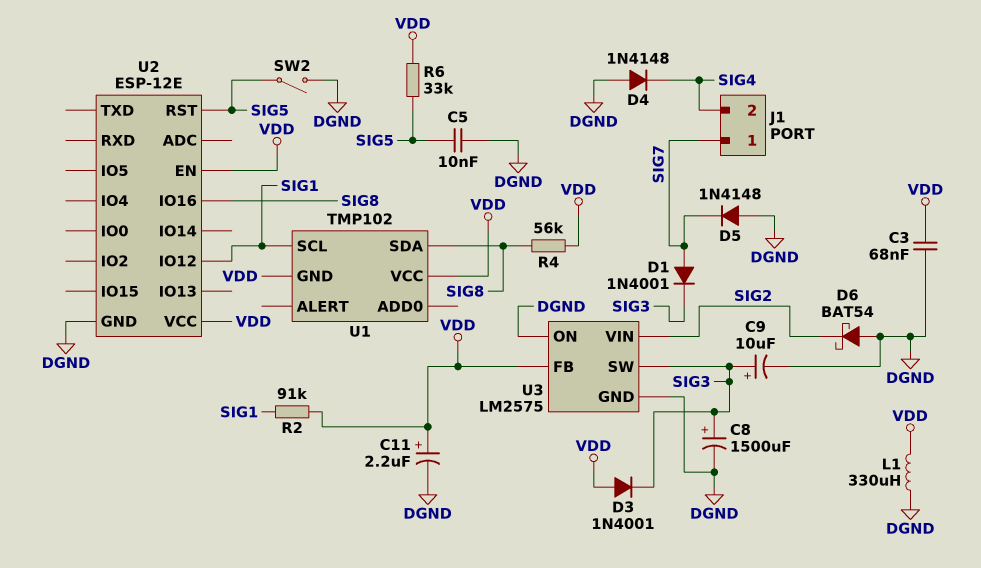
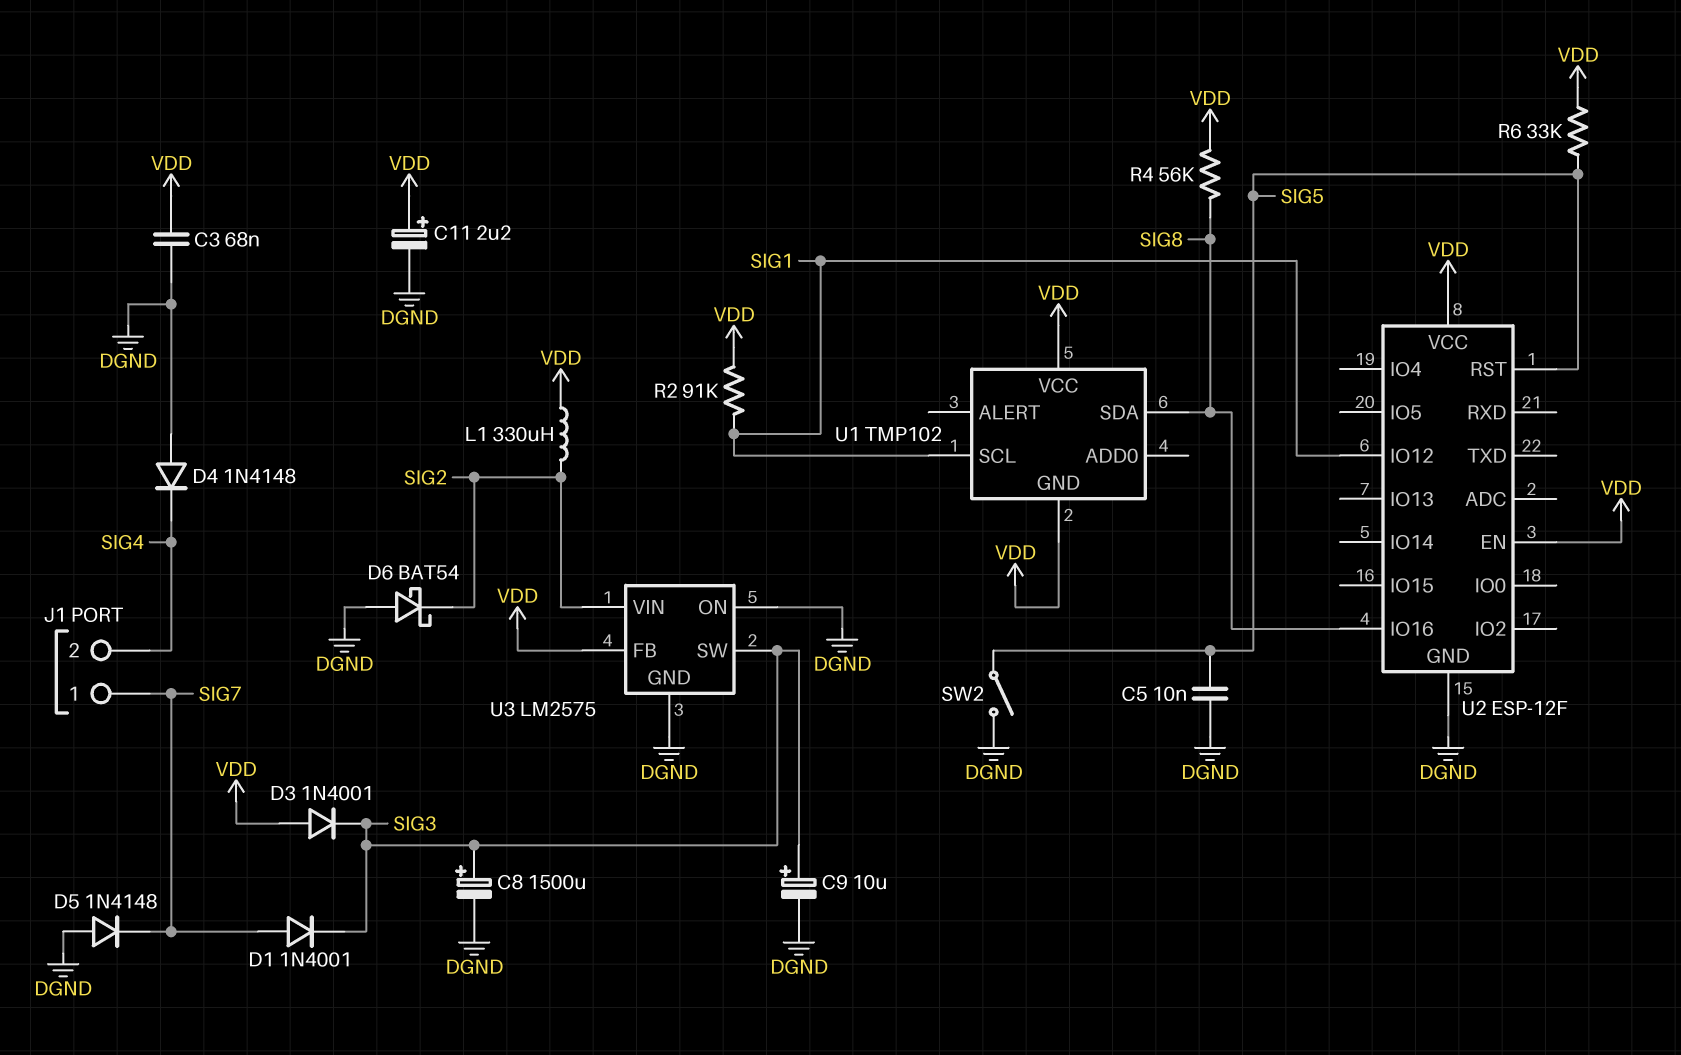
L1: 330uH (DGND, VDD) -> 330uH (SIG2, VDD)
U2: ESP-12E -> ESP-12F

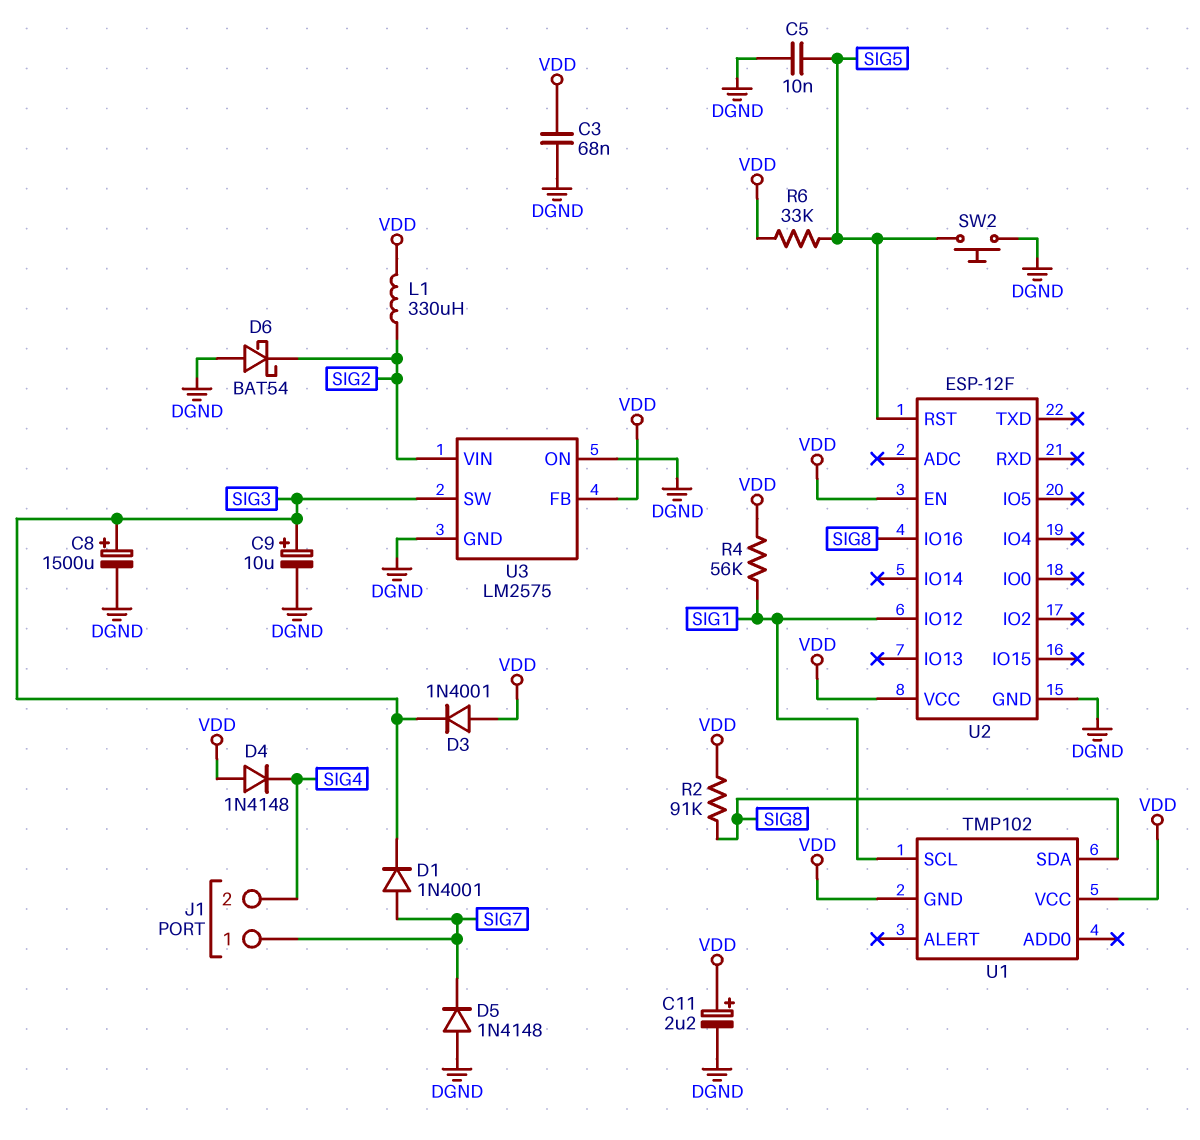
D4: diode 1N4148 (A DGND, K SIG4) -> diode 1N4148 (A VDD, K SIG4)
R2: 91k (SIG1, VDD) -> 91k (SIG8, VDD)
R4: 56k (SIG8, VDD) -> 56k (SIG1, VDD)
SW2: switch (DGND, SIG5) -> button (DGND, SIG5)

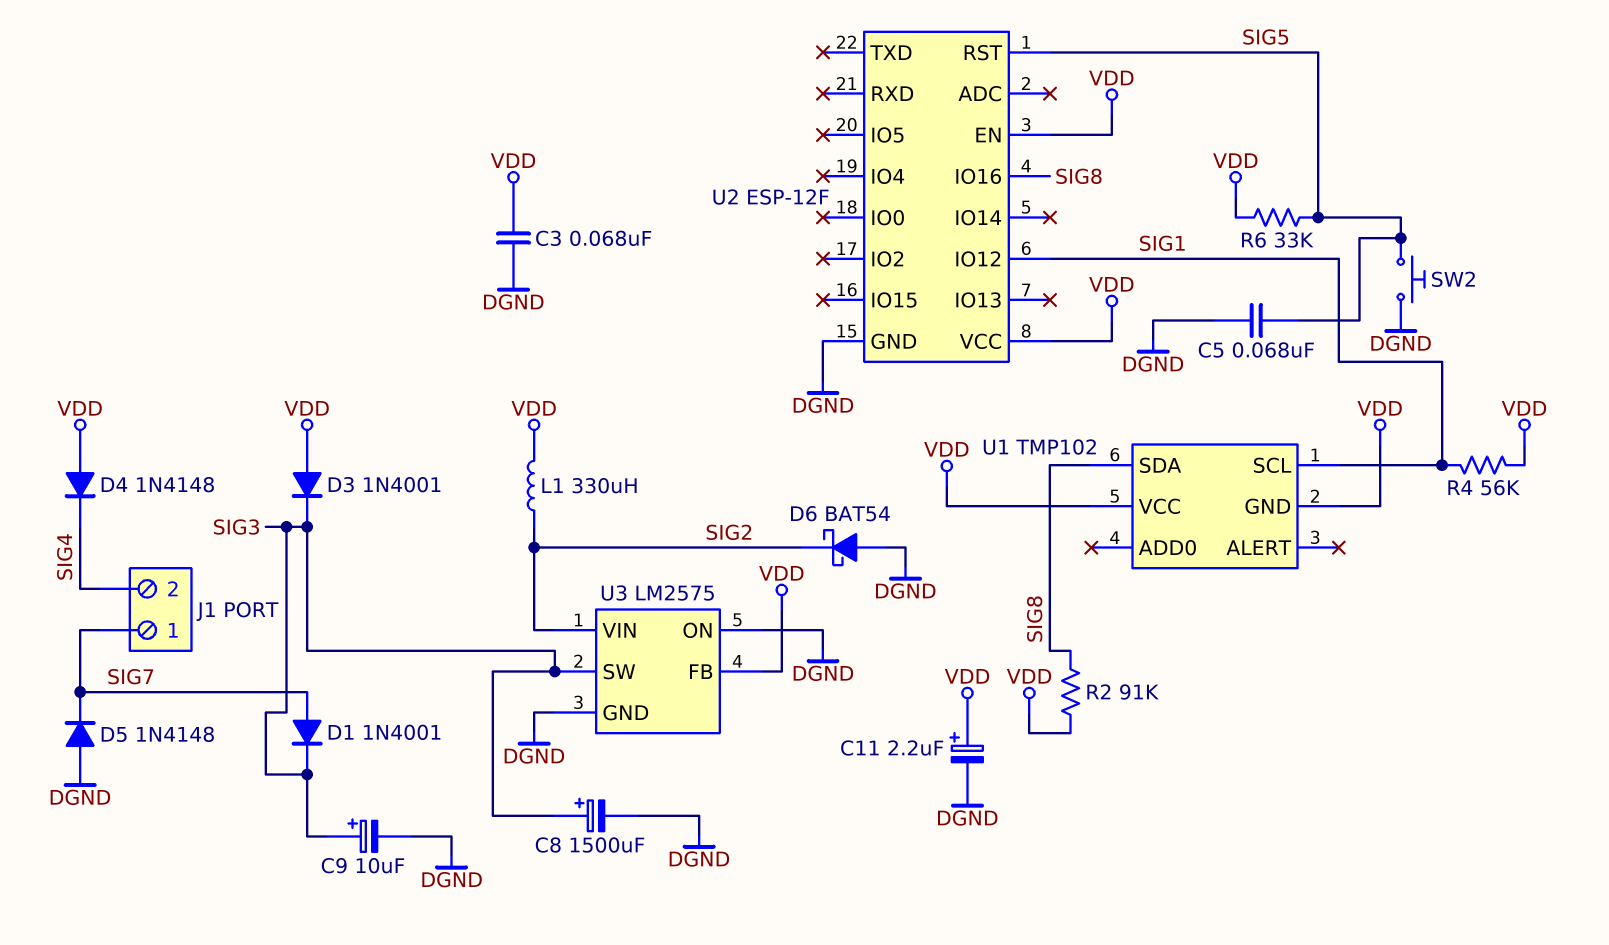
C5: 10nF (DGND, SIG5) -> 68nF (DGND, SIG5)

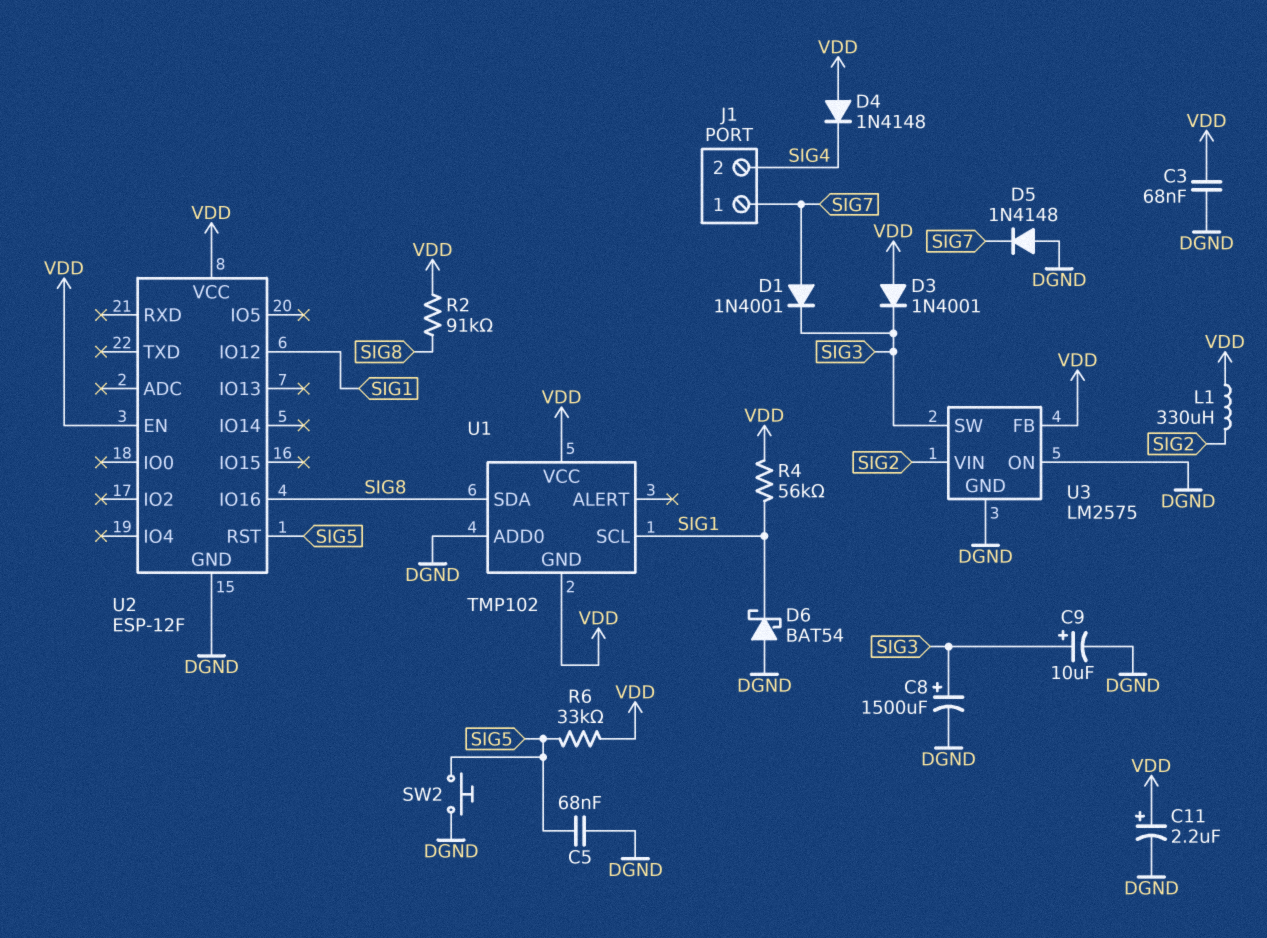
D6: schottky BAT54 (A DGND, K SIG2) -> schottky BAT54 (A DGND, K SIG1)
U1 pin ADD0: none -> DGND

